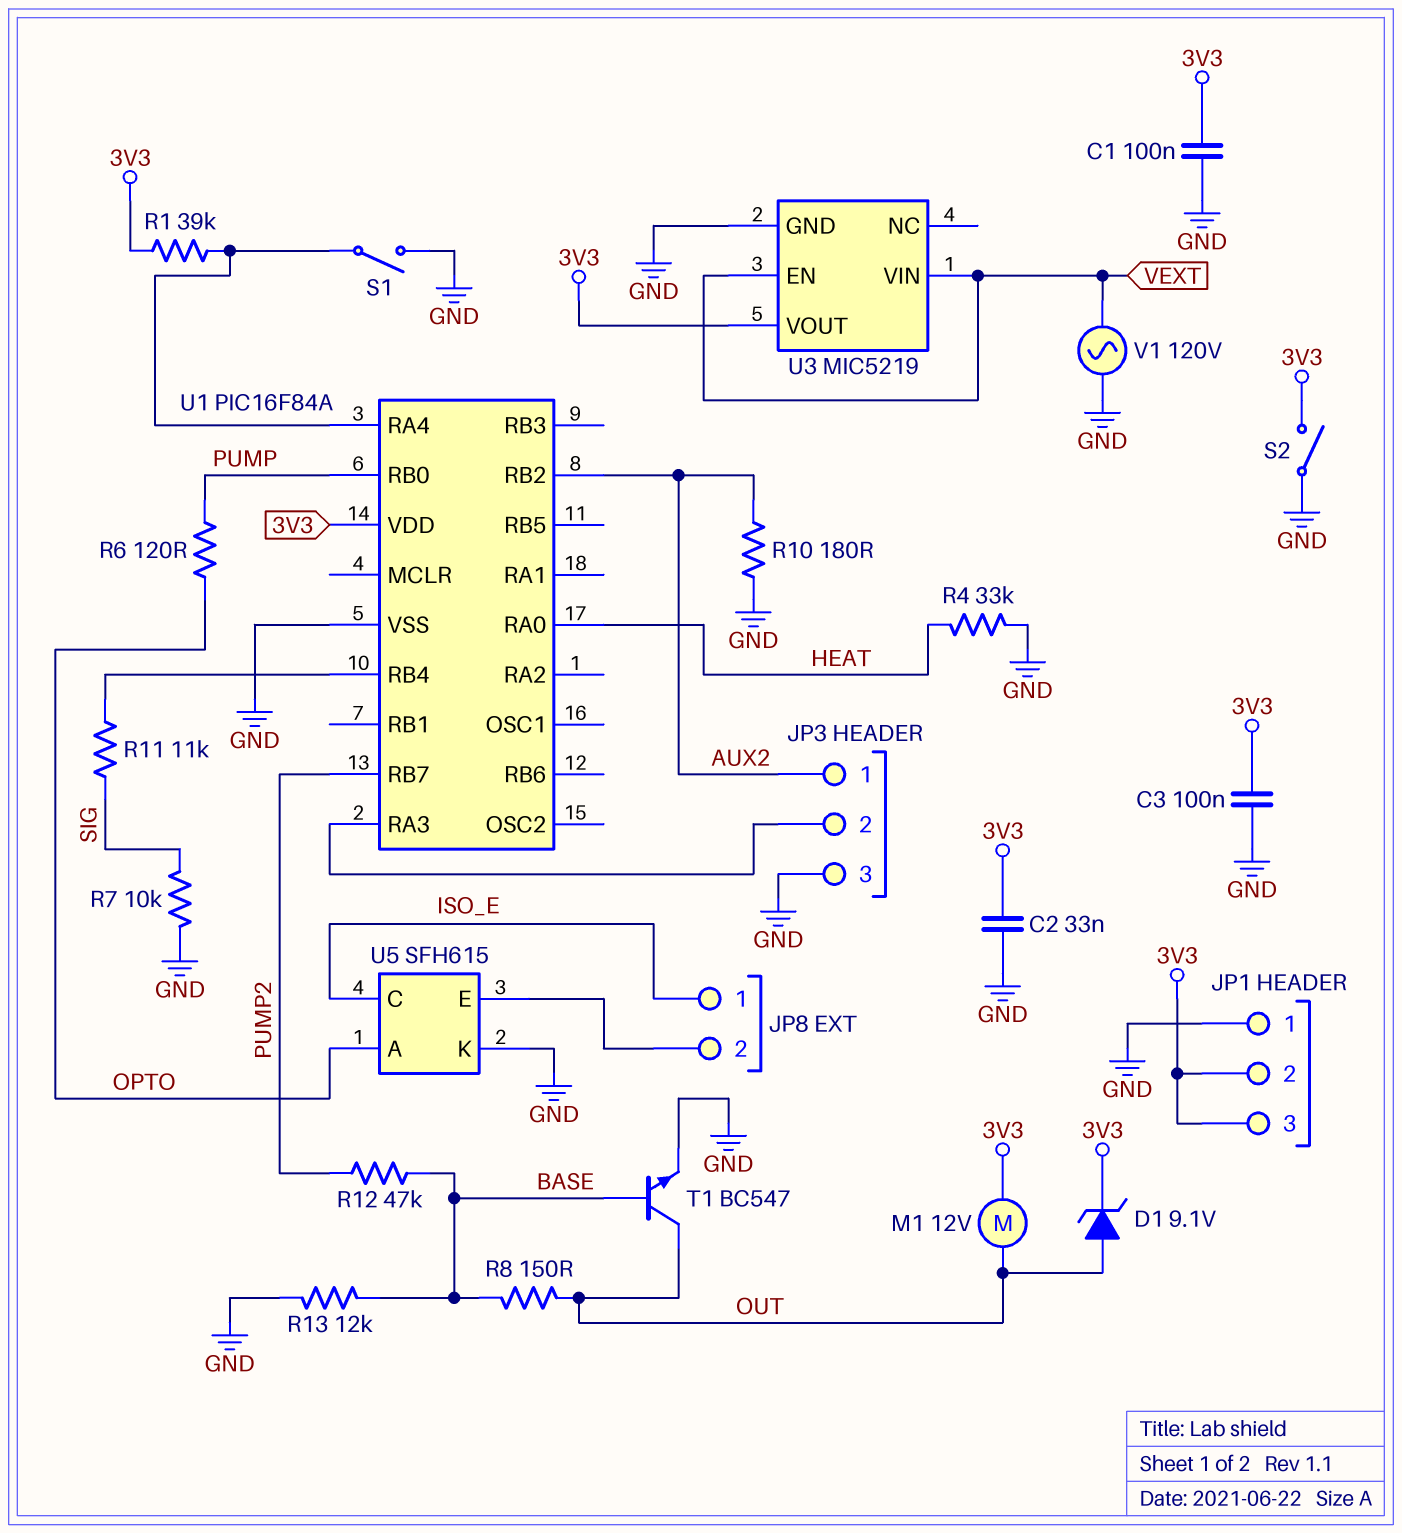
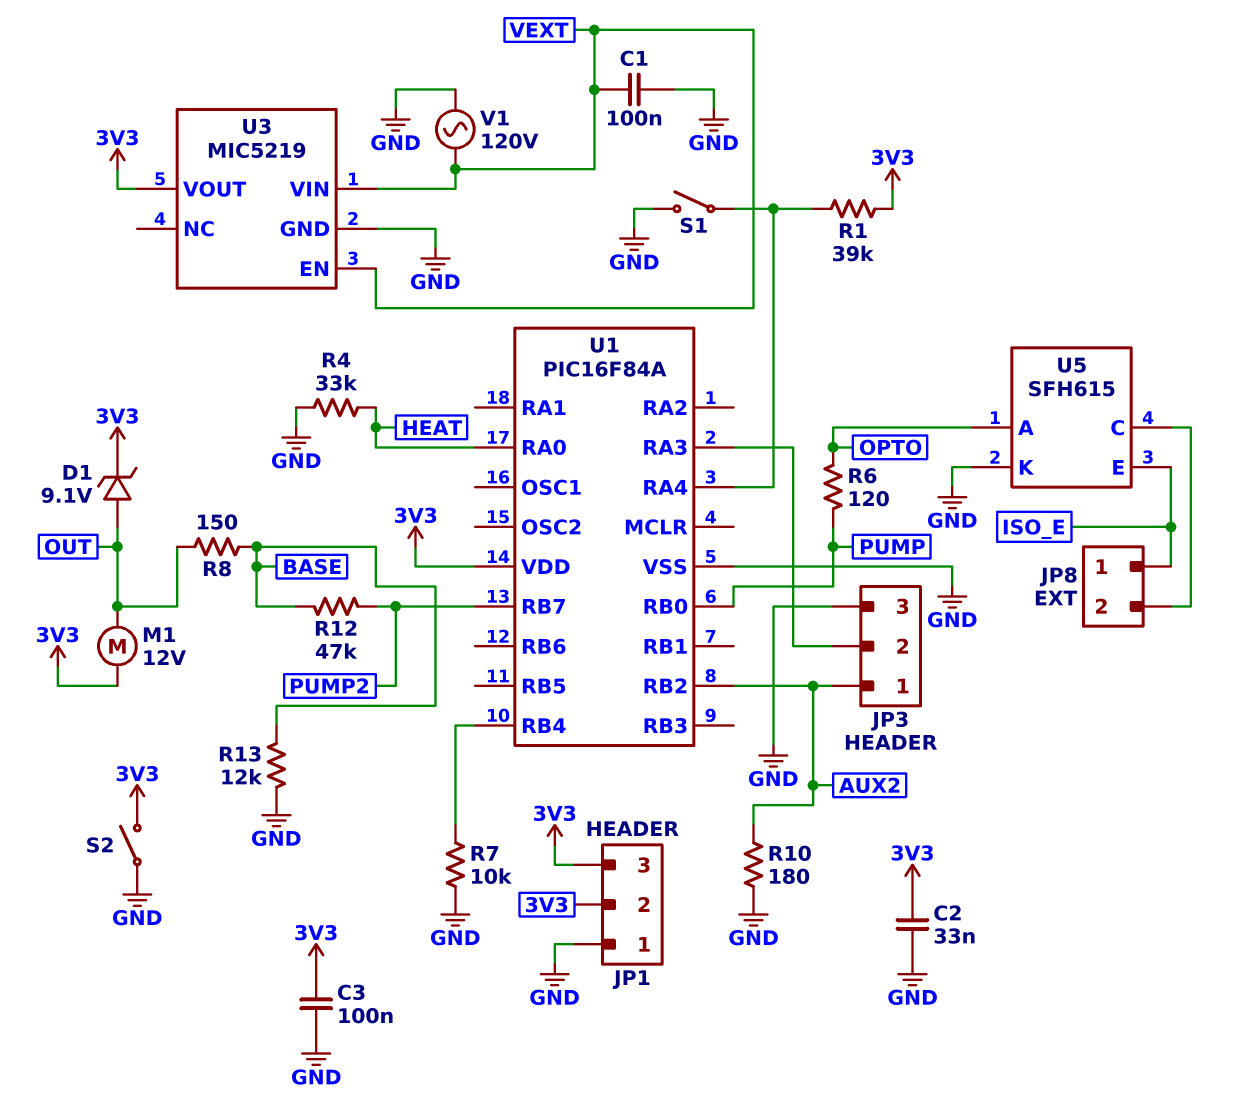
C1: 100nF (3V3, GND) -> 100nF (GND, VEXT)
R7: 10k (GND, SIG) -> 10k (GND, U1/RB4)
R11: 11k (SIG, U1/RB4) -> none
T1: NPN BC547 (B BASE, C OUT, E GND) -> none
U5 pin C: ISO_E -> JP8/2
U5 pin E: JP8/2 -> ISO_E

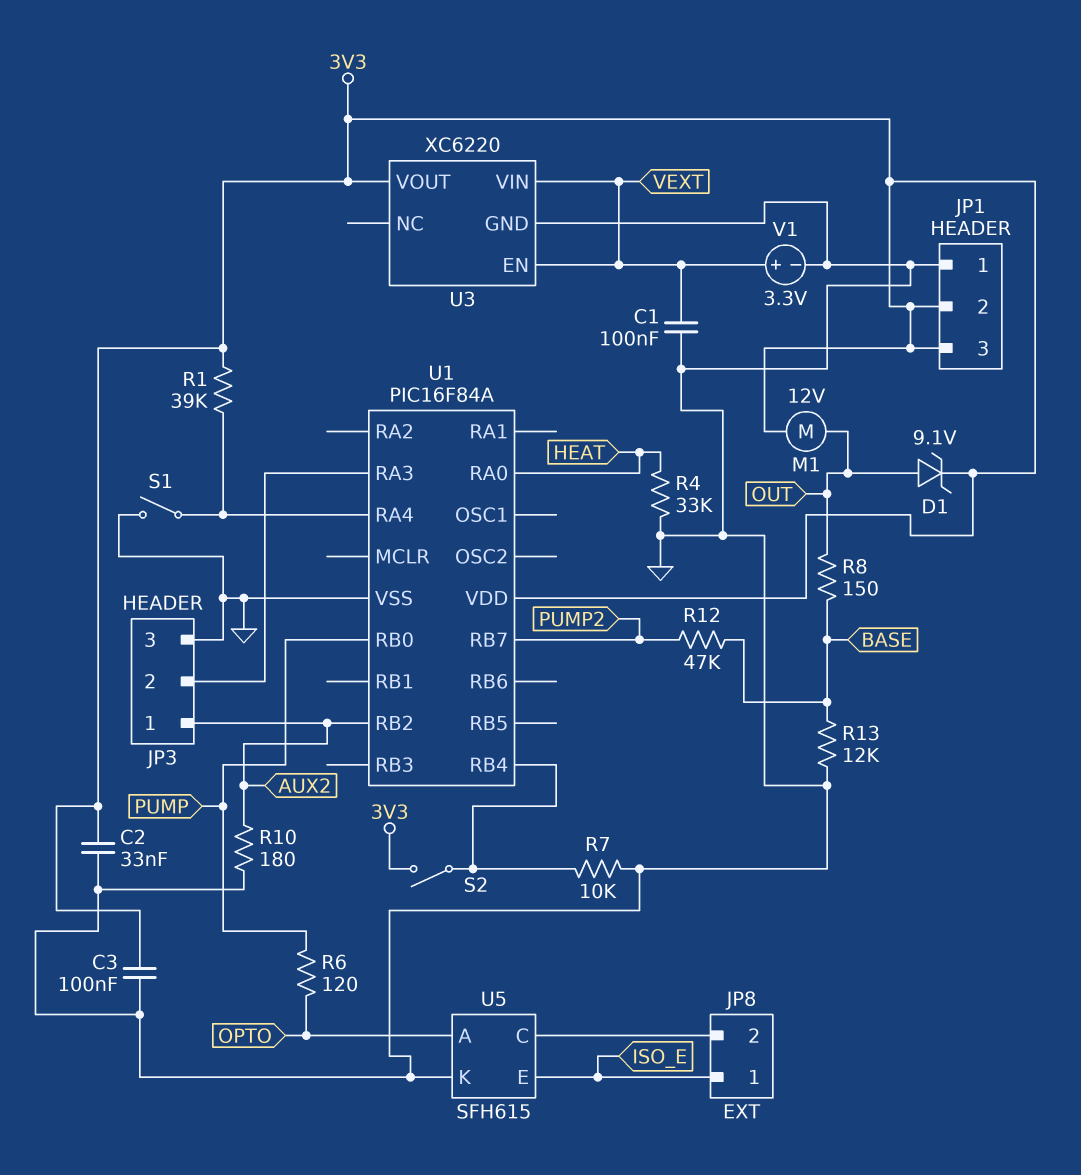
S2: switch (3V3, GND) -> switch (3V3, U1/RB4)
U3: MIC5219 -> XC6220
V1: AC 120V (GND, VEXT) -> 3.3V (plus VEXT, minus GND)

